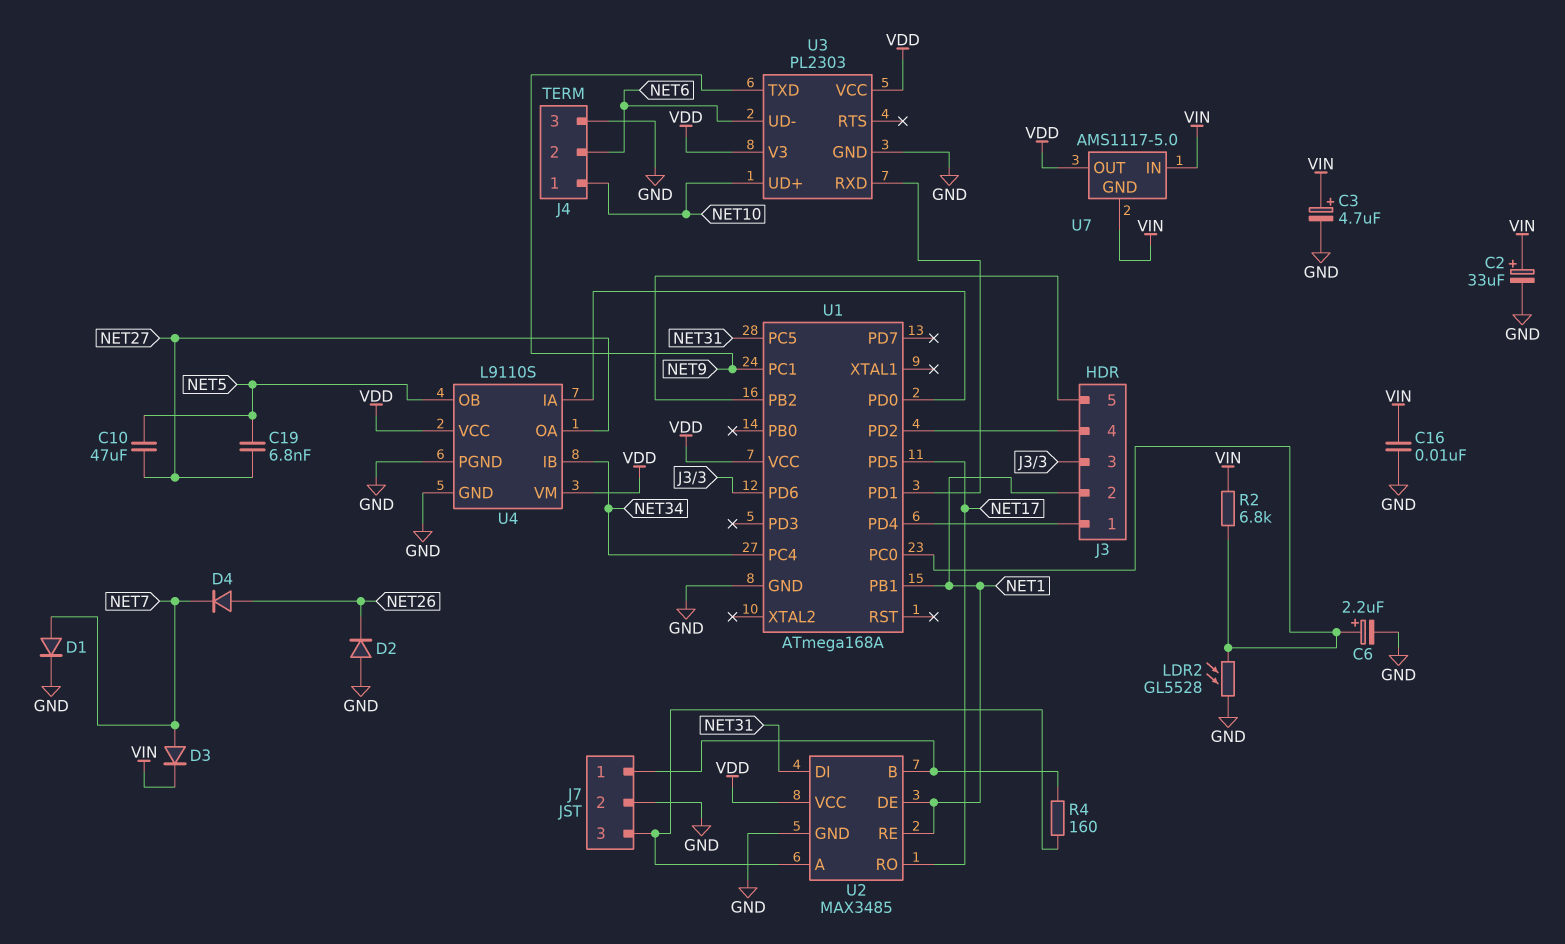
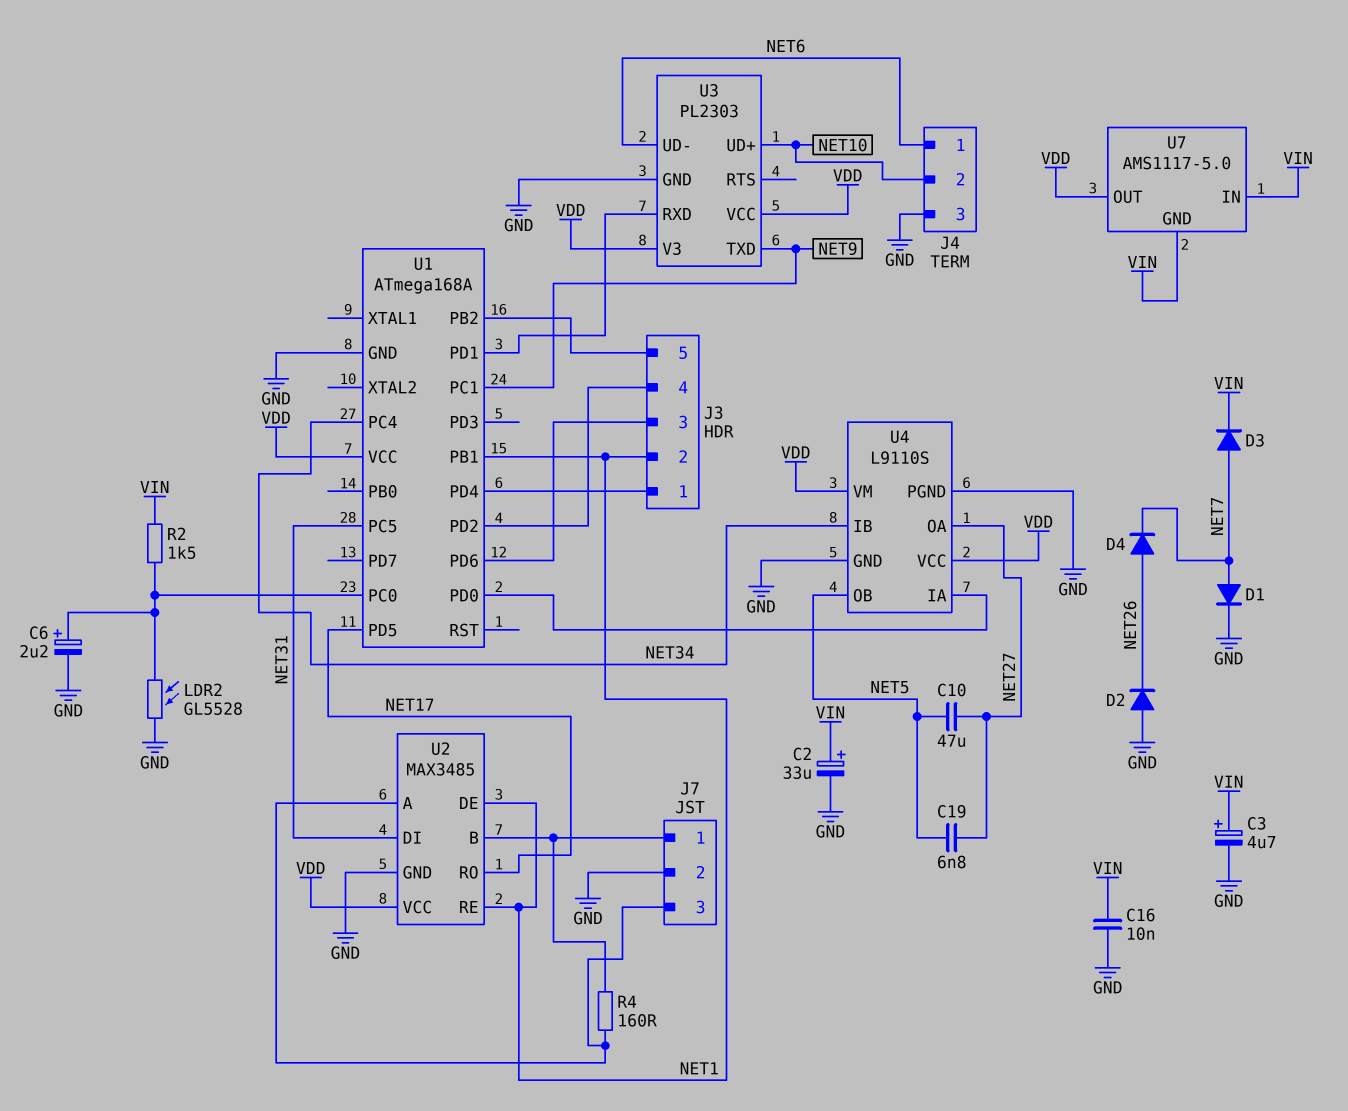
J4 pin 1: NET10 -> NET6
J4 pin 2: NET6 -> NET10
R2: 6.8k (U1/PC0, VIN) -> 1.5k (U1/PC0, VIN)

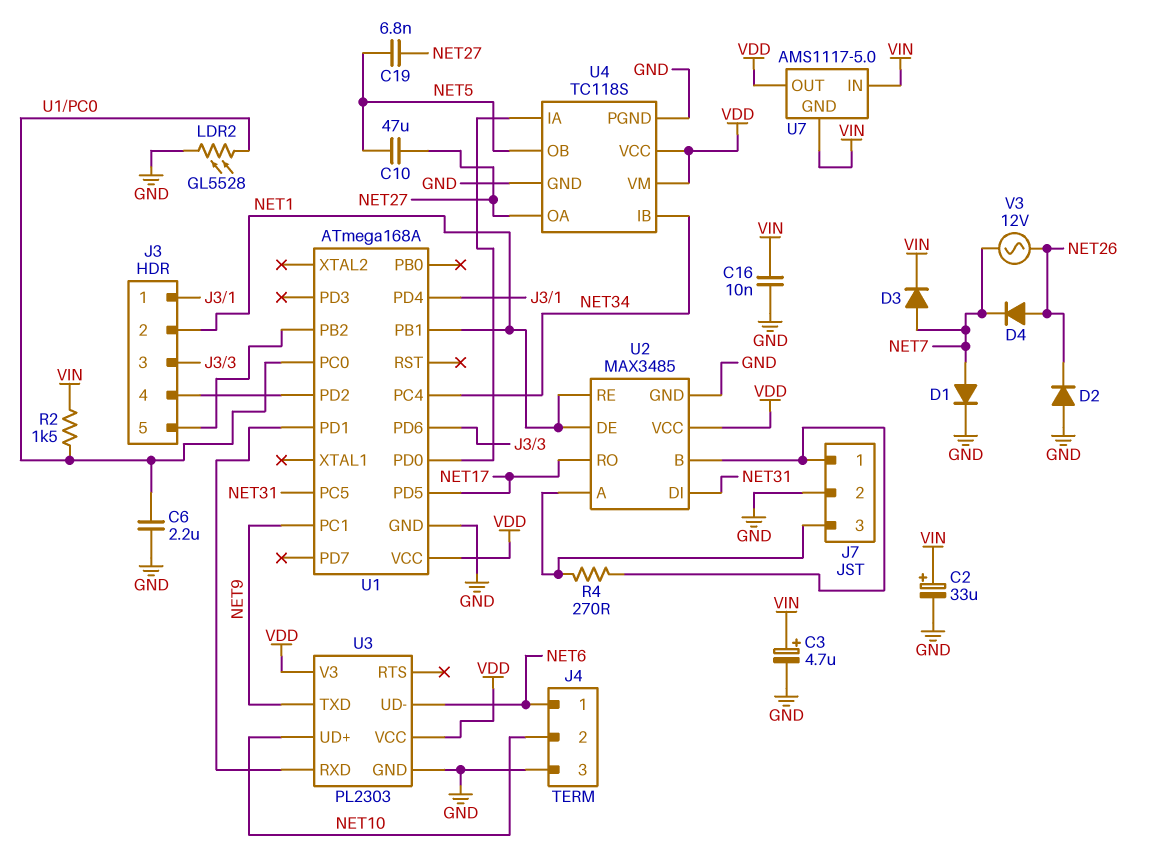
C6: 2.2uF (plus U1/PC0, minus GND) -> 2.2uF (GND, U1/PC0)
R4: 160 (J7/1, J7/3) -> 270 (J7/1, J7/3)
U4: L9110S -> TC118S
V3: none -> AC 12V (NET7, NET26)

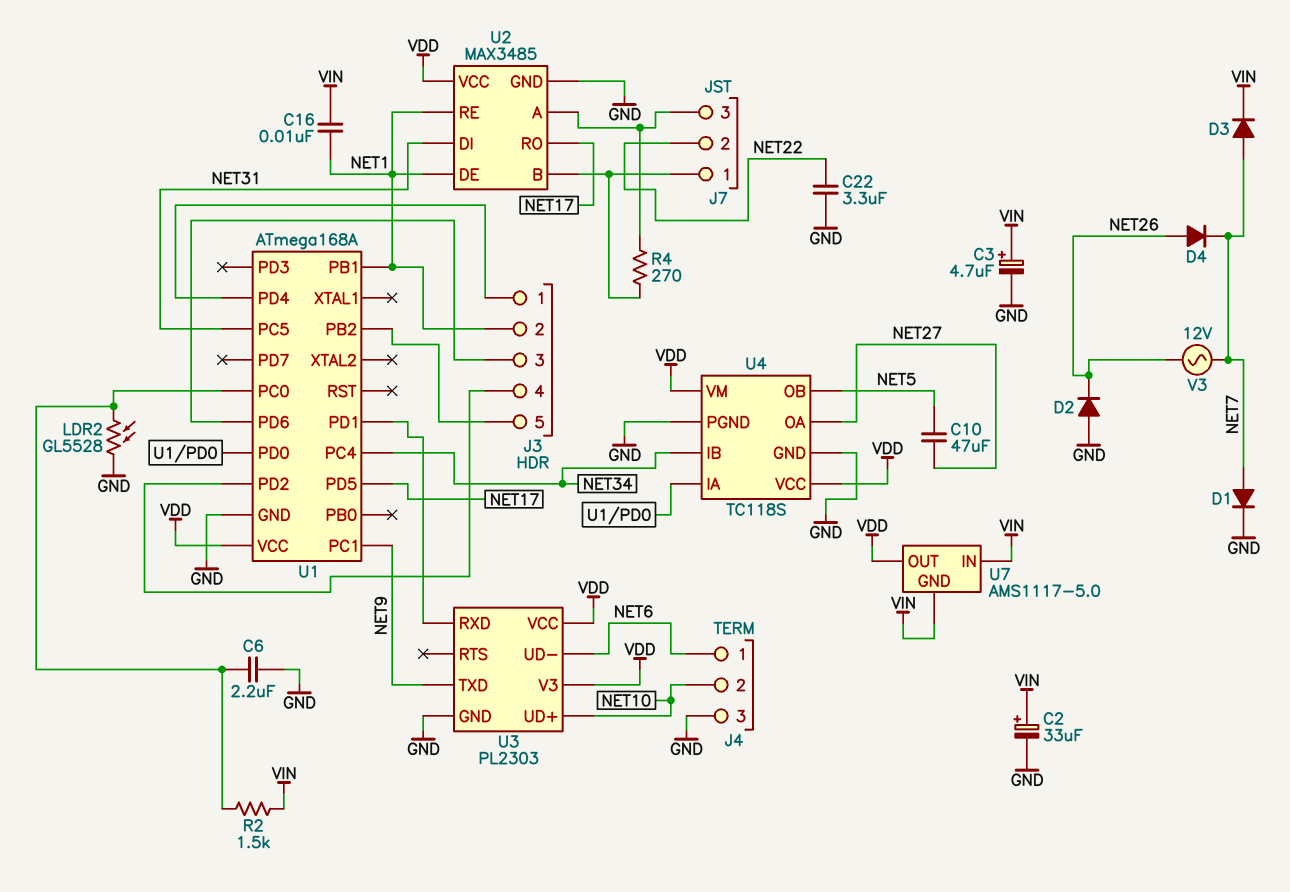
C16: 10nF (GND, VIN) -> 10nF (NET1, VIN)
C19: 6.8nF (NET5, NET27) -> none
C22: none -> 3.3uF (GND, NET22)
J7 pin 2: GND -> NET22

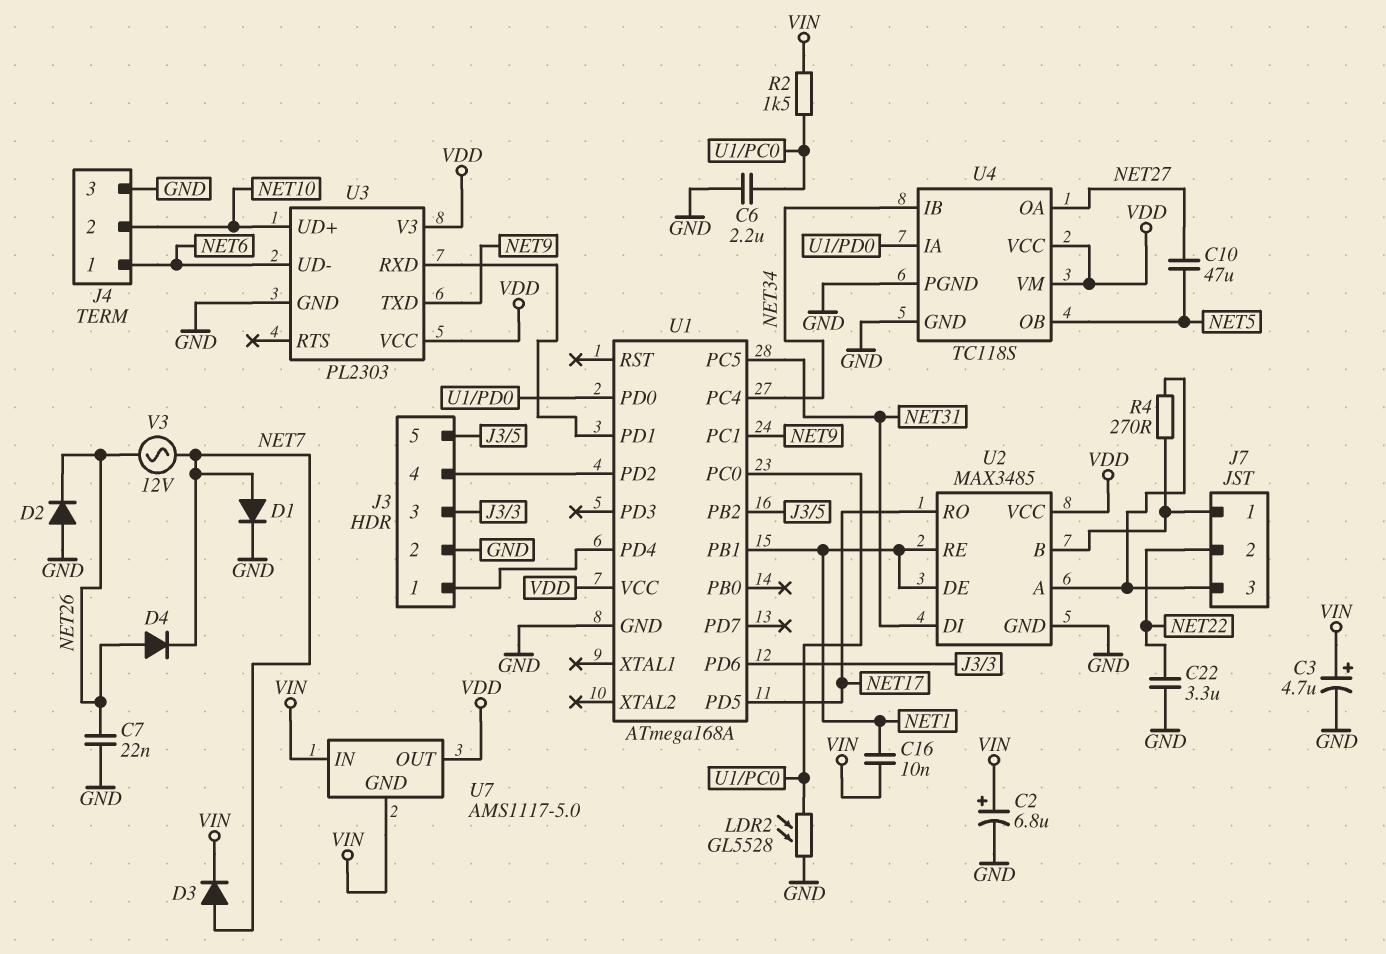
C2: 33uF (plus VIN, minus GND) -> 6.8uF (plus VIN, minus GND)
C7: none -> 22nF (GND, NET26)
J3 pin 2: NET1 -> GND

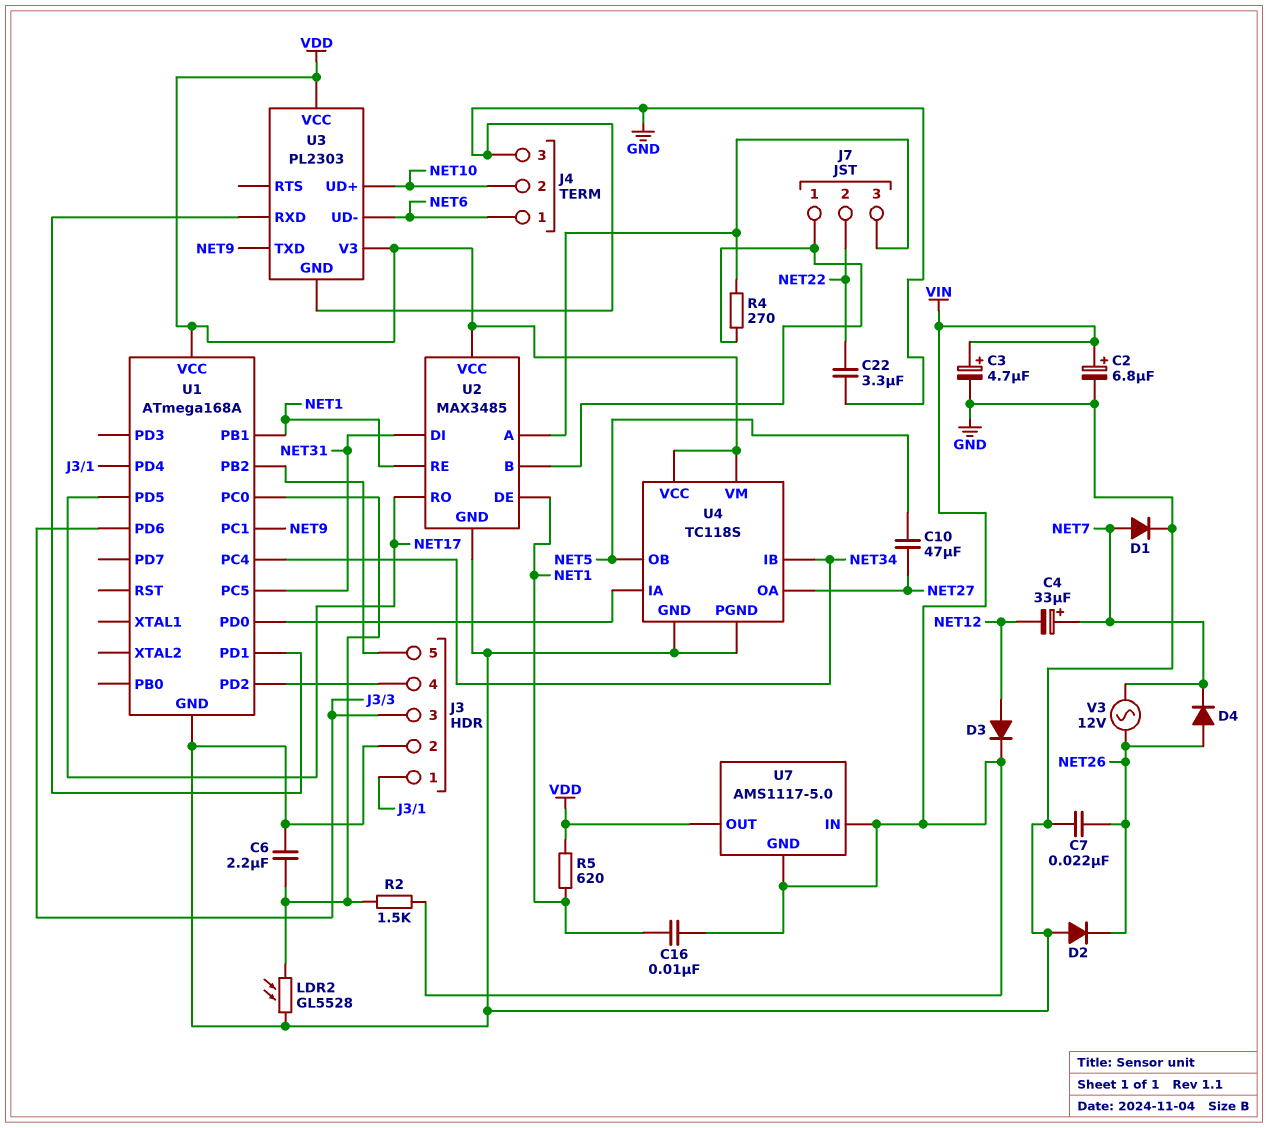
C4: none -> 33uF (plus NET7, minus NET12)
D3: diode (A NET7, K VIN) -> diode (A NET12, K VIN)
R5: none -> 620 (NET1, VDD)

